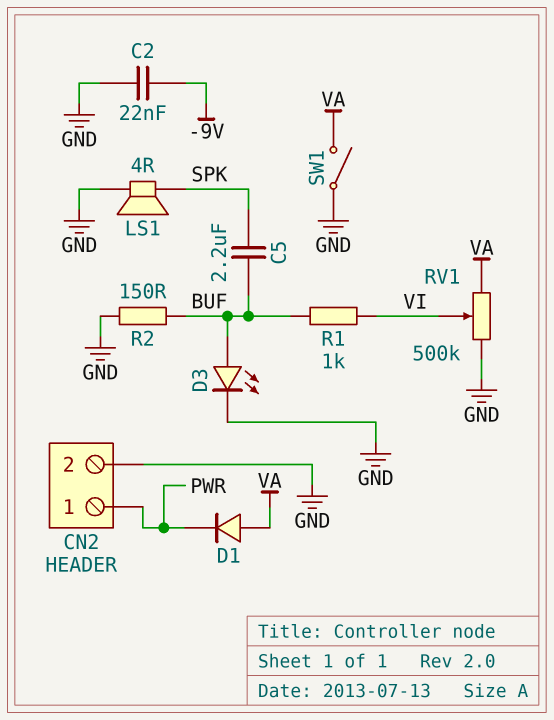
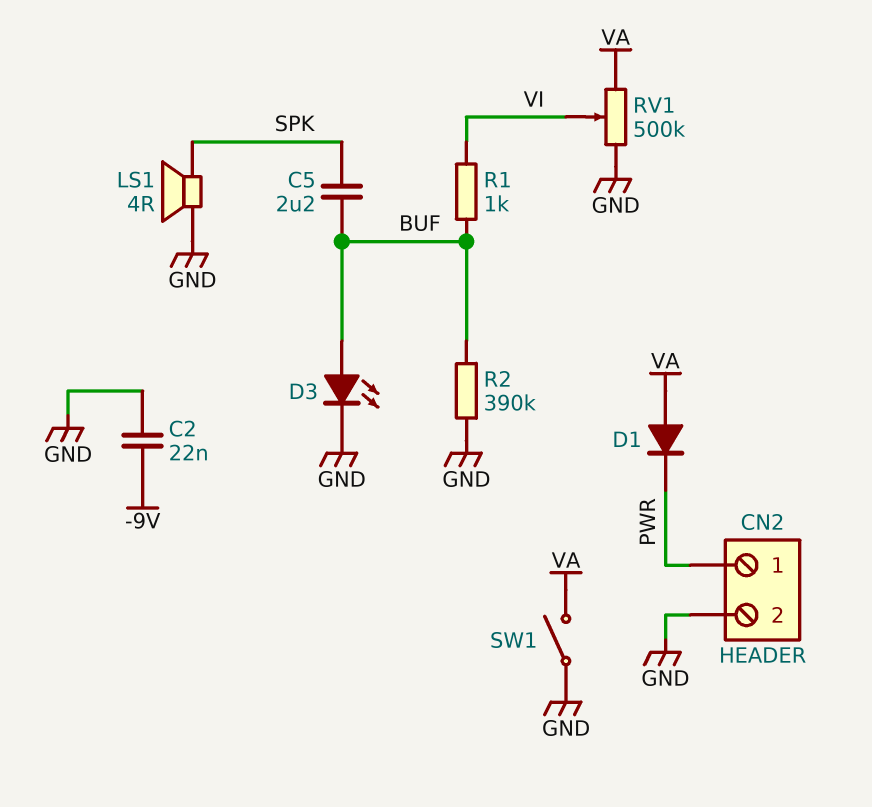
R2: 150 (BUF, GND) -> 390k (BUF, GND)

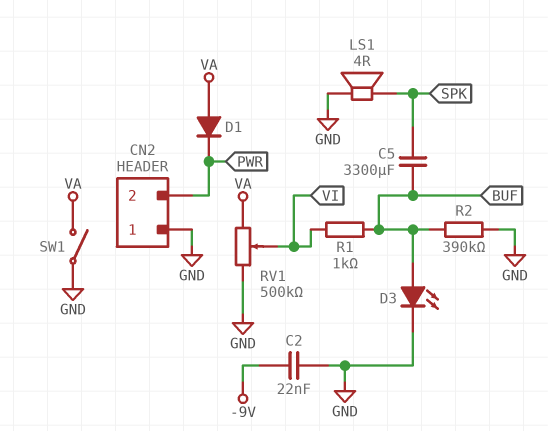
C5: 2.2uF (BUF, SPK) -> 3300uF (BUF, SPK)
CN2 pin 1: PWR -> GND
CN2 pin 2: GND -> PWR

